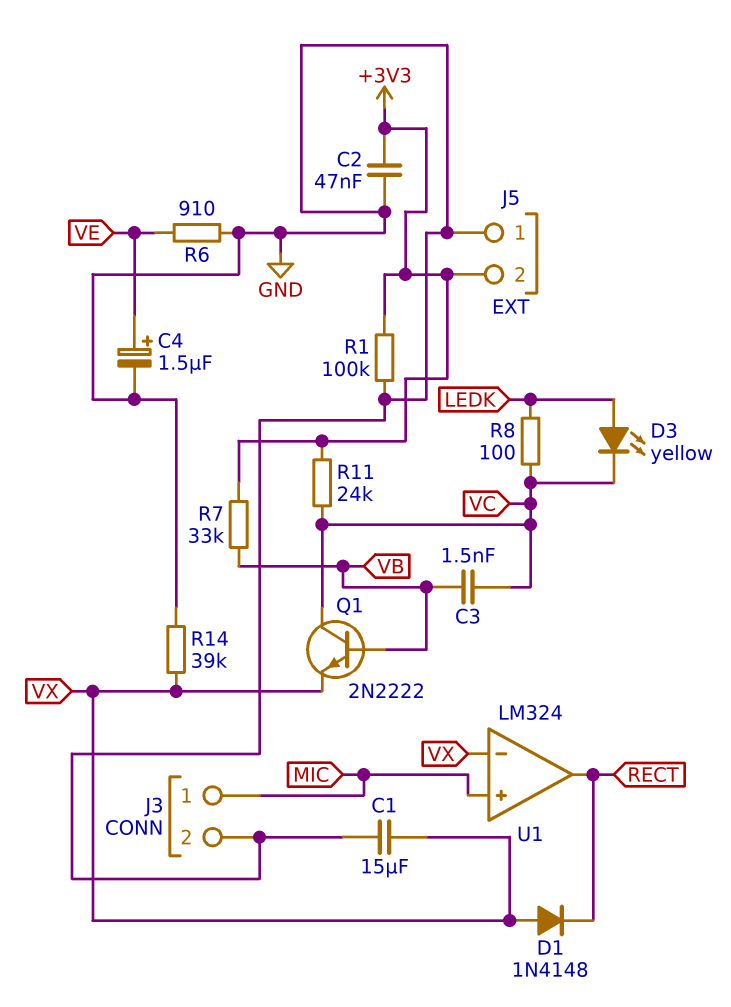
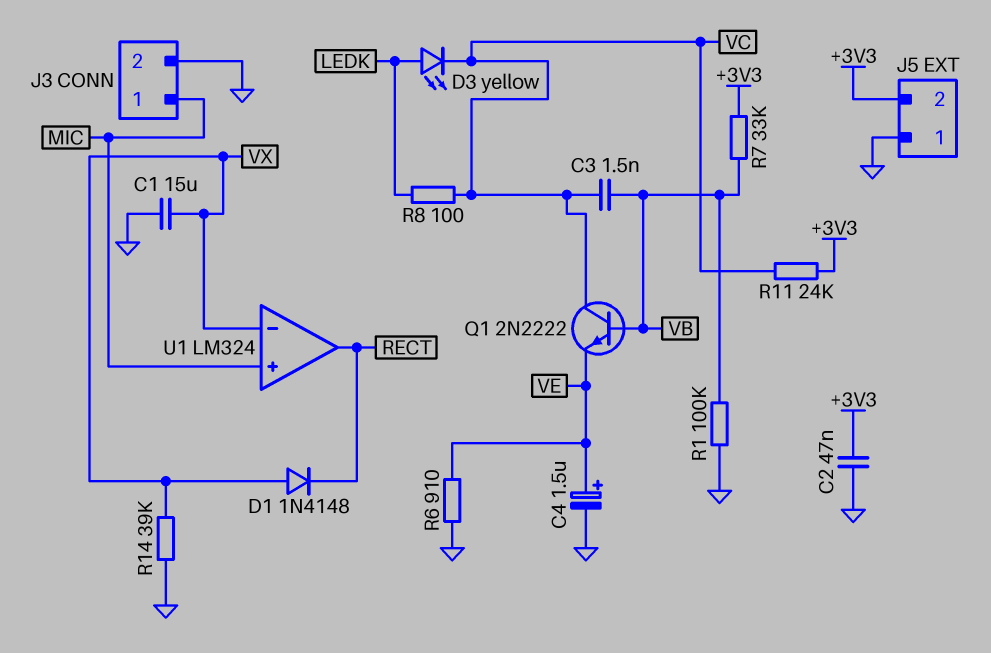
Q1: NPN 2N2222 (B VB, C VC, E VX) -> NPN 2N2222 (B VB, C VC, E VE)
R1: 100k (+3V3, GND) -> 100k (GND, VB)

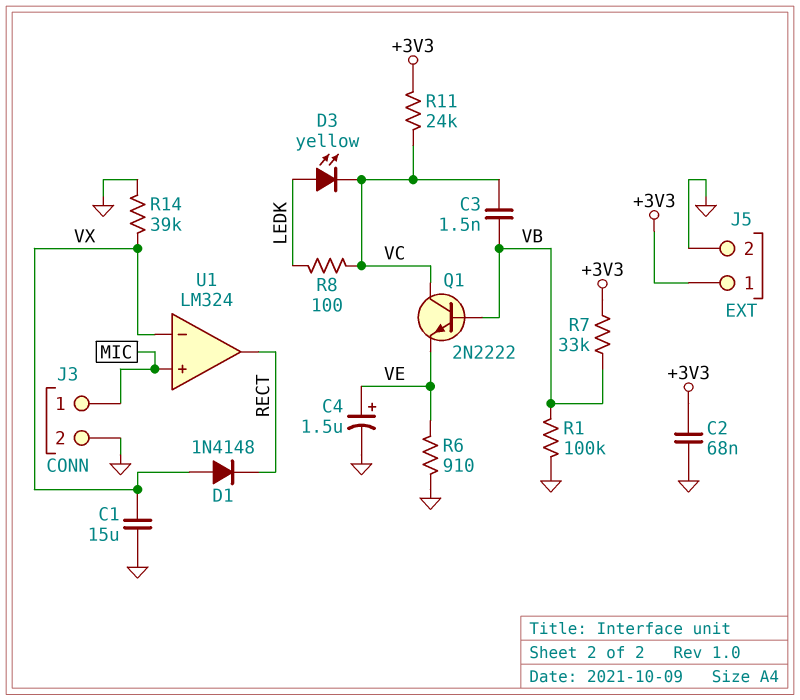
C2: 47nF (+3V3, GND) -> 68nF (+3V3, GND)
J5 pin 1: GND -> +3V3
J5 pin 2: +3V3 -> GND

